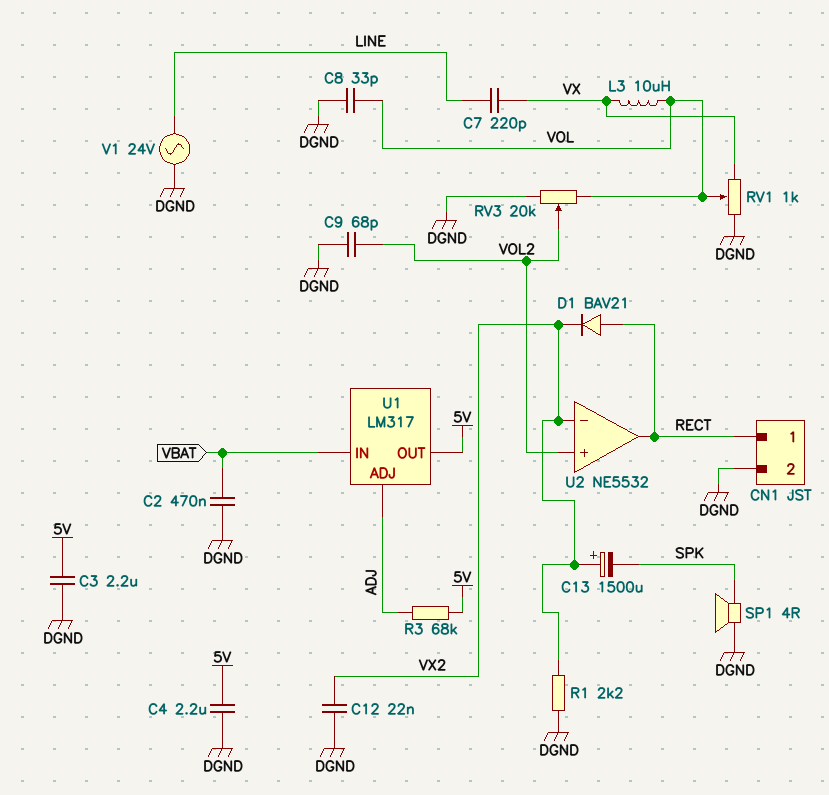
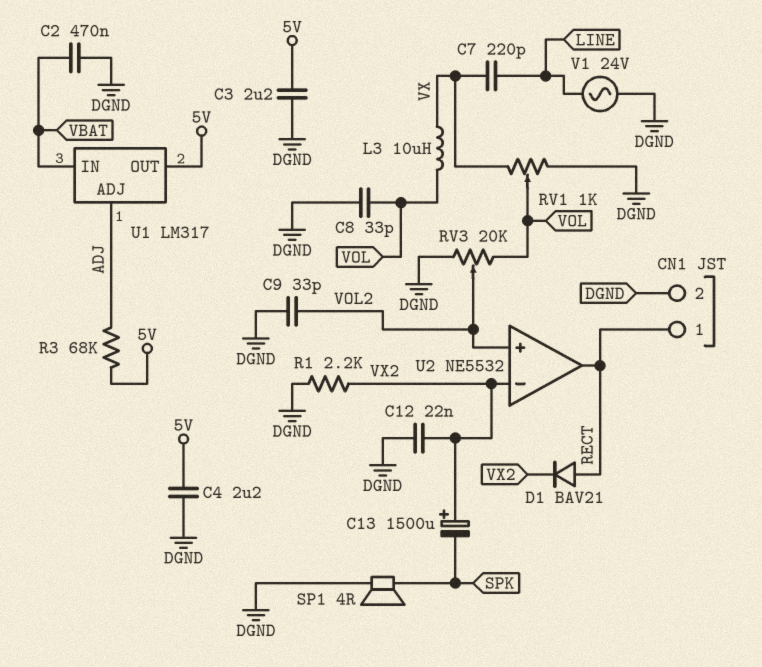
C9: 68pF (DGND, VOL2) -> 33pF (DGND, VOL2)

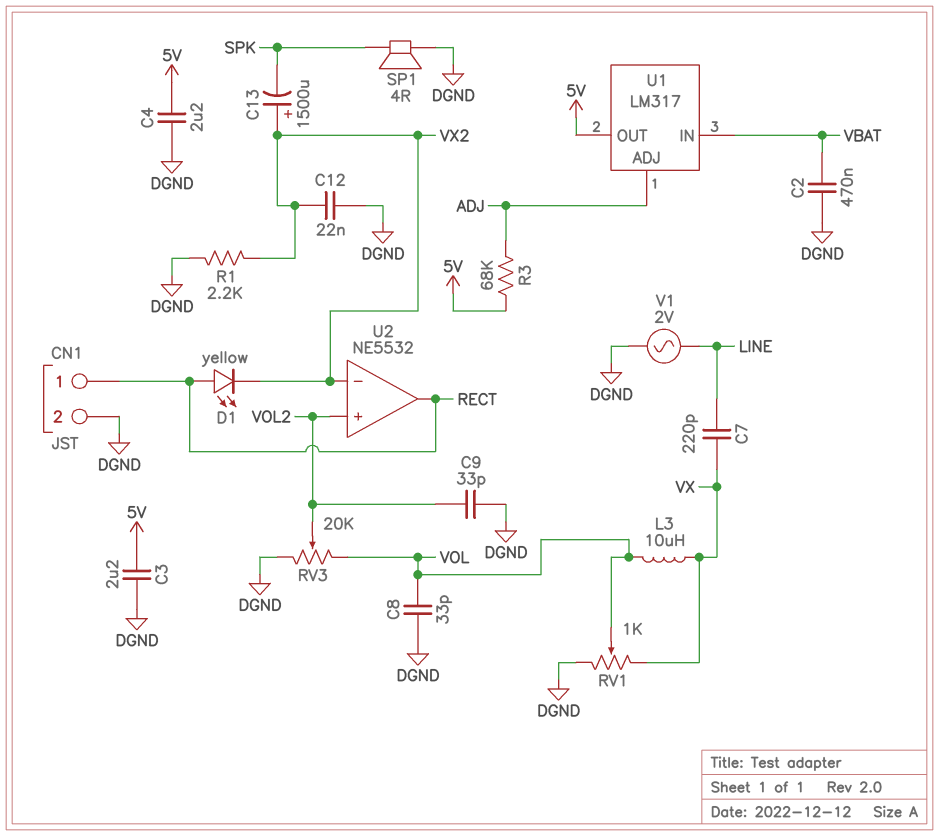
D1: diode BAV21 (A RECT, K VX2) -> LED yellow (A RECT, K VX2)
V1: AC 24V (DGND, LINE) -> AC 2V (DGND, LINE)

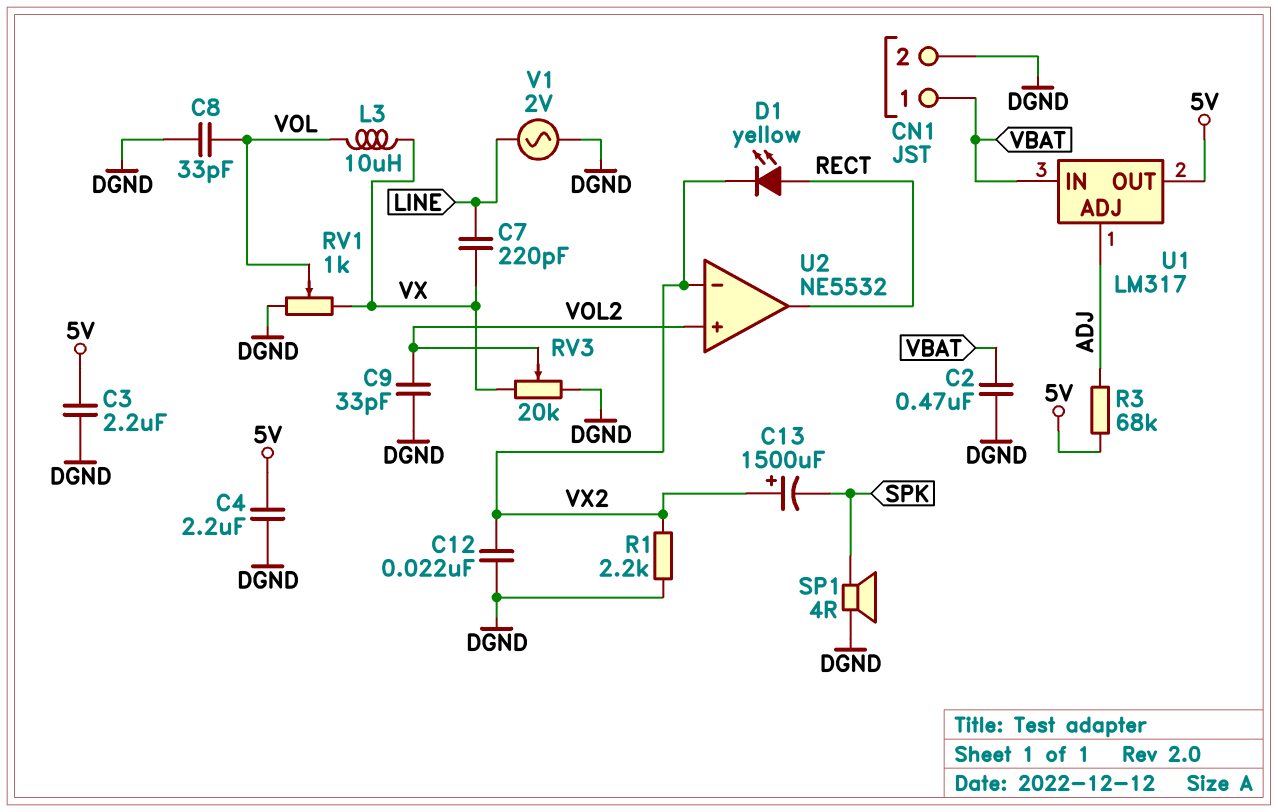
CN1 pin 1: RECT -> VBAT
RV3: 20k (DGND, VOL, wiper VOL2) -> 20k (DGND, VX, wiper VOL2)

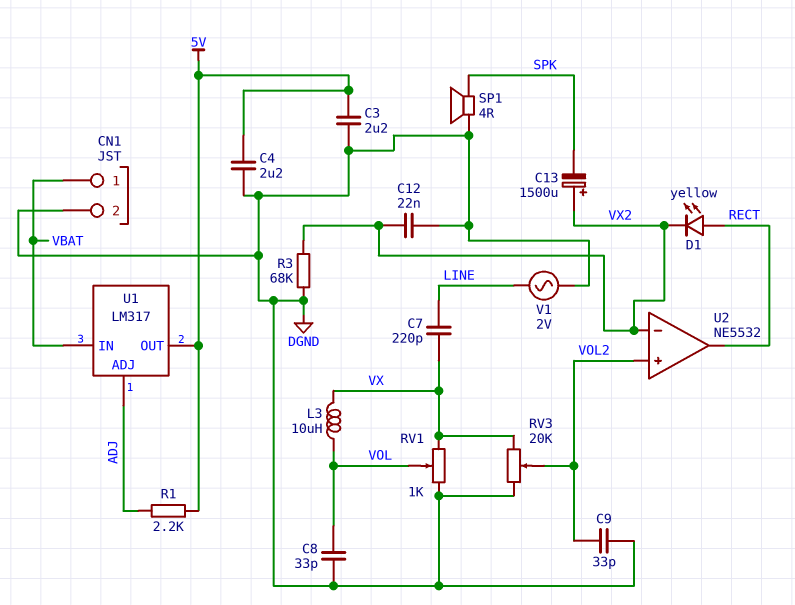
C2: 470nF (DGND, VBAT) -> none
R1: 2.2k (DGND, VX2) -> 2.2k (5V, ADJ)
R3: 68k (5V, ADJ) -> 68k (DGND, VX2)

